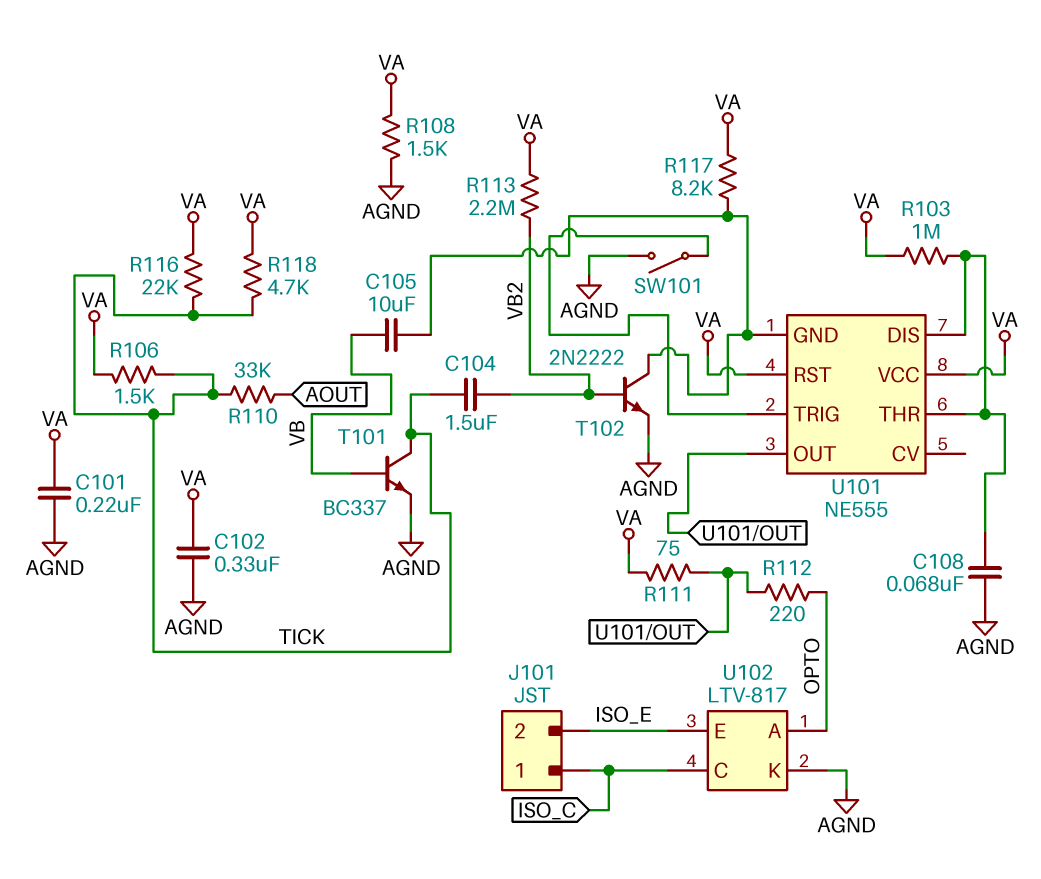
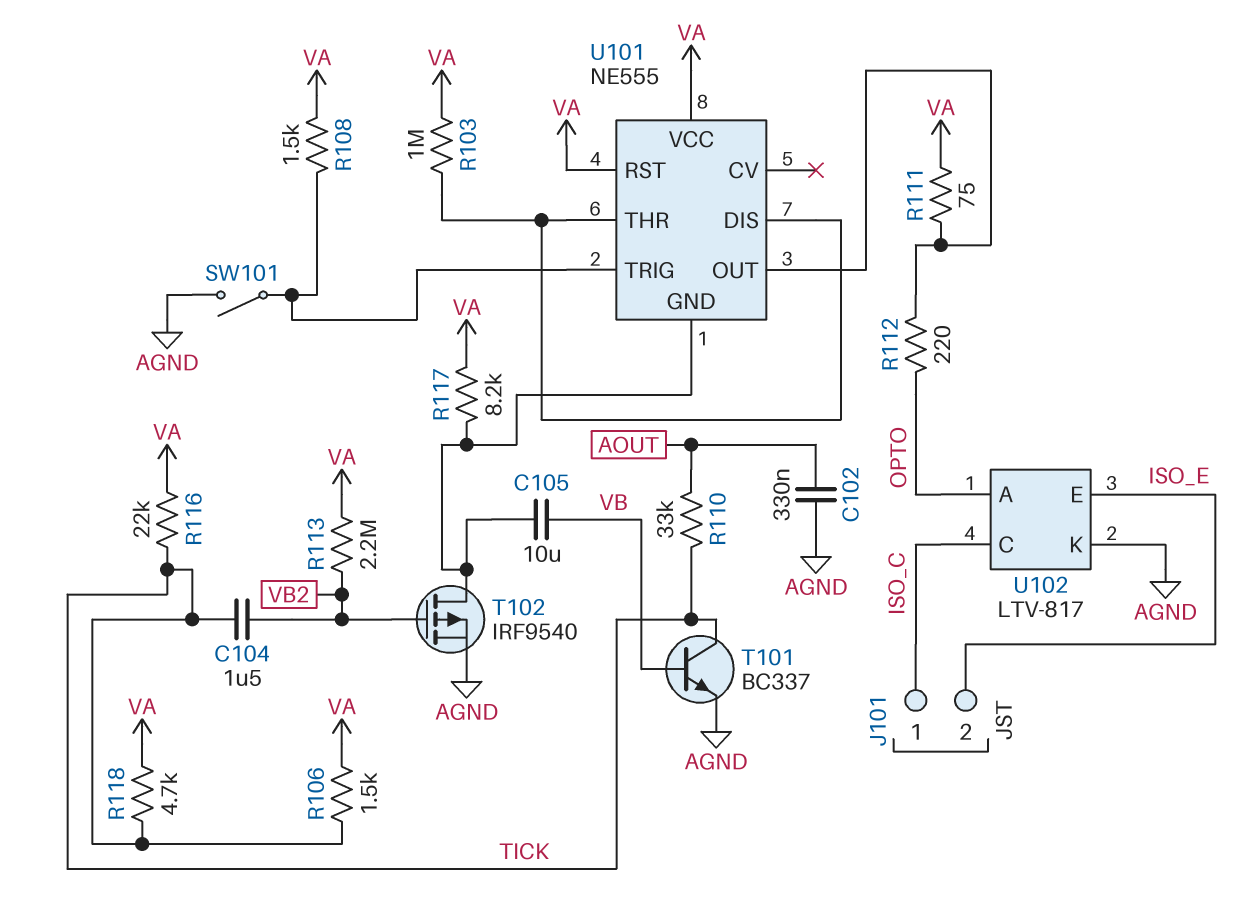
C101: 220nF (AGND, VA) -> none
C102: 330nF (AGND, VA) -> 330nF (AGND, AOUT)
C108: 68nF (AGND, U101/DIS) -> none
R108: 1.5k (AGND, VA) -> 1.5k (U101/TRIG, VA)
T102: NPN 2N2222 (B VB2, C U101/GND, E AGND) -> PMOS IRF9540 (G VB2, D U101/GND, S AGND)

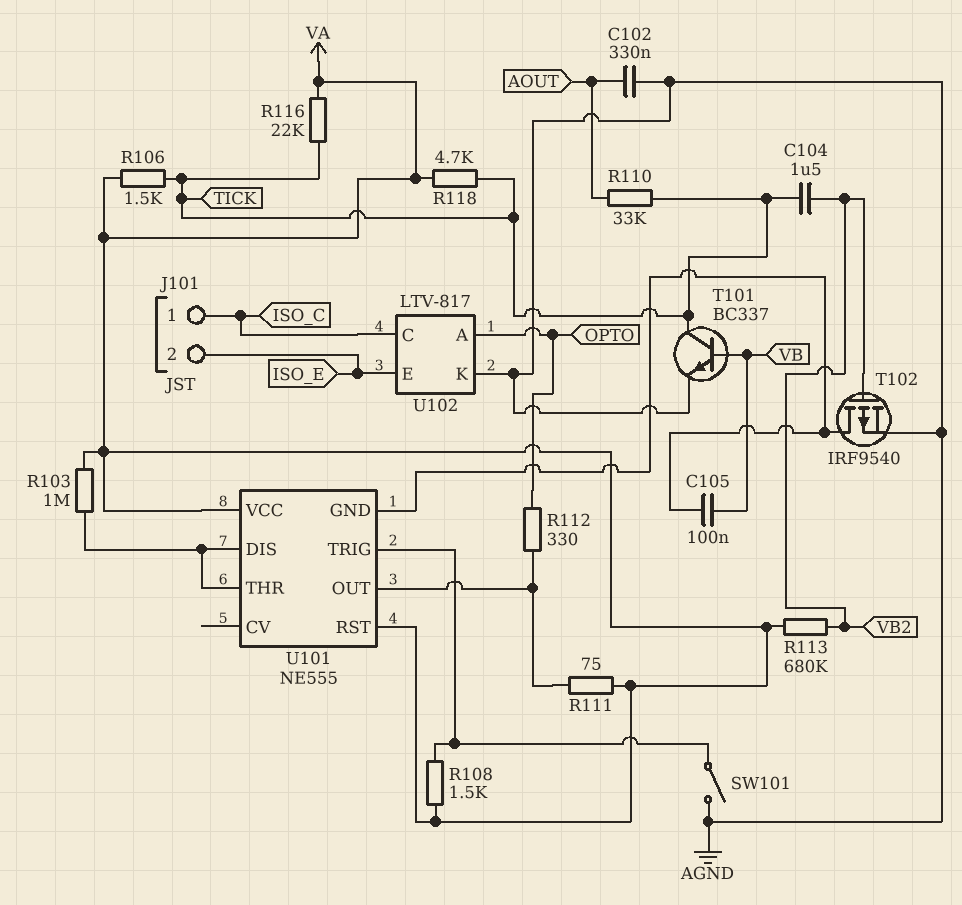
C105: 10uF (U101/GND, VB) -> 100nF (U101/GND, VB)
R112: 220 (OPTO, U101/OUT) -> 330 (OPTO, U101/OUT)
R113: 2.2M (VA, VB2) -> 680k (VA, VB2)
R117: 8.2k (U101/GND, VA) -> none

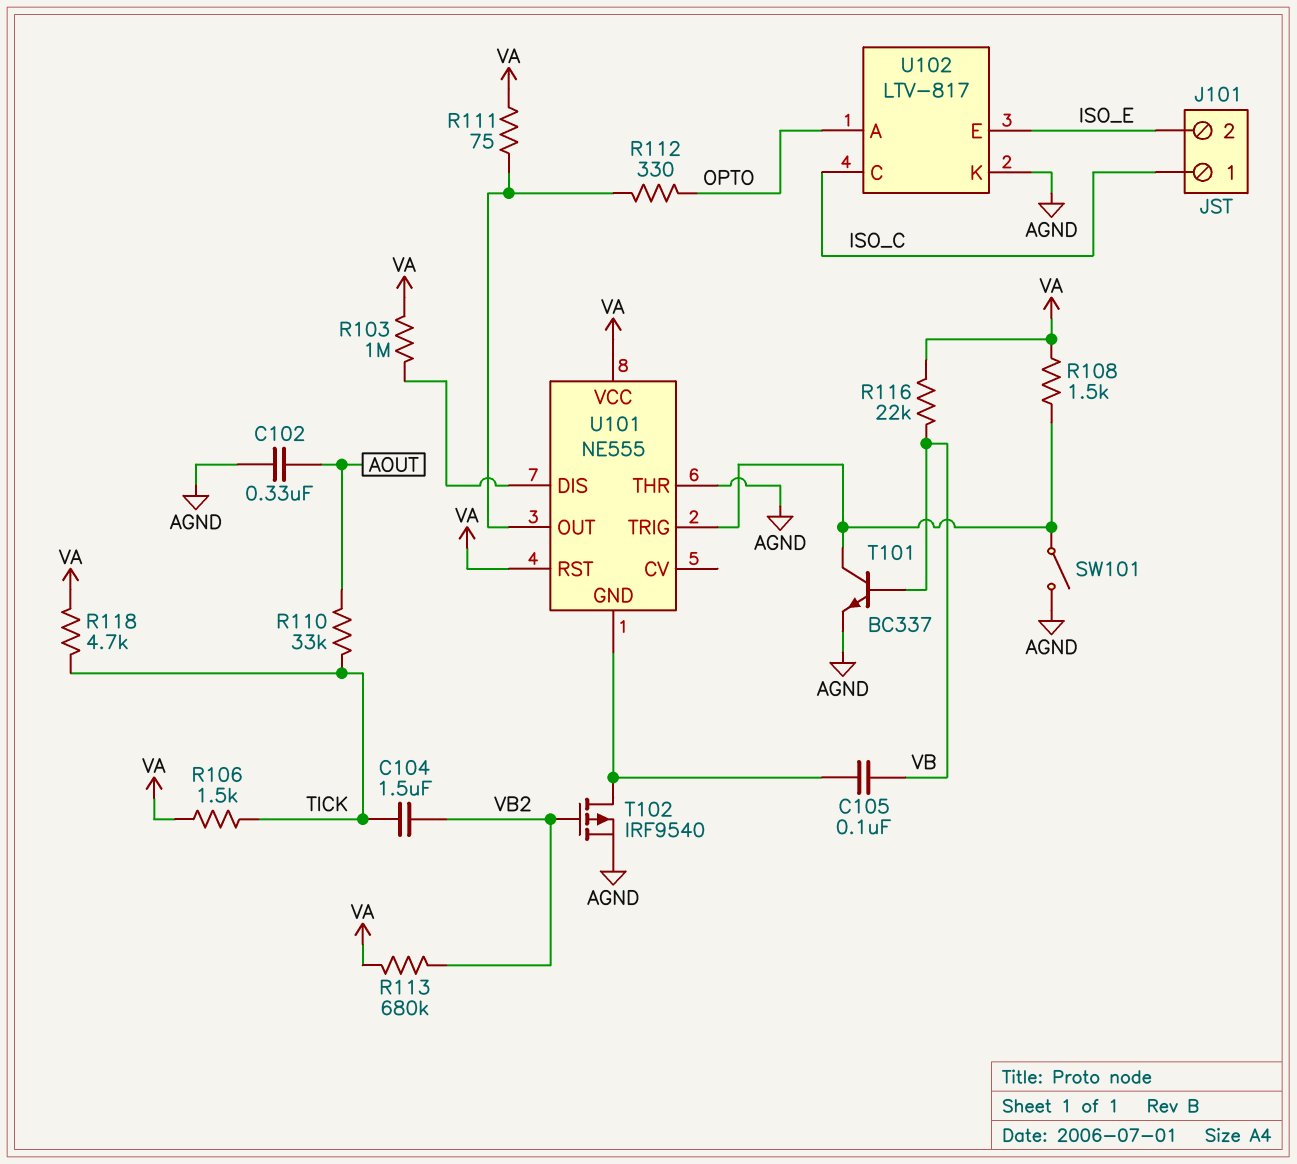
R116: 22k (TICK, VA) -> 22k (VA, VB)
T101: NPN BC337 (B VB, C TICK, E AGND) -> NPN BC337 (B VB, C U101/TRIG, E AGND)
U101 pin THR: U101/DIS -> AGND

